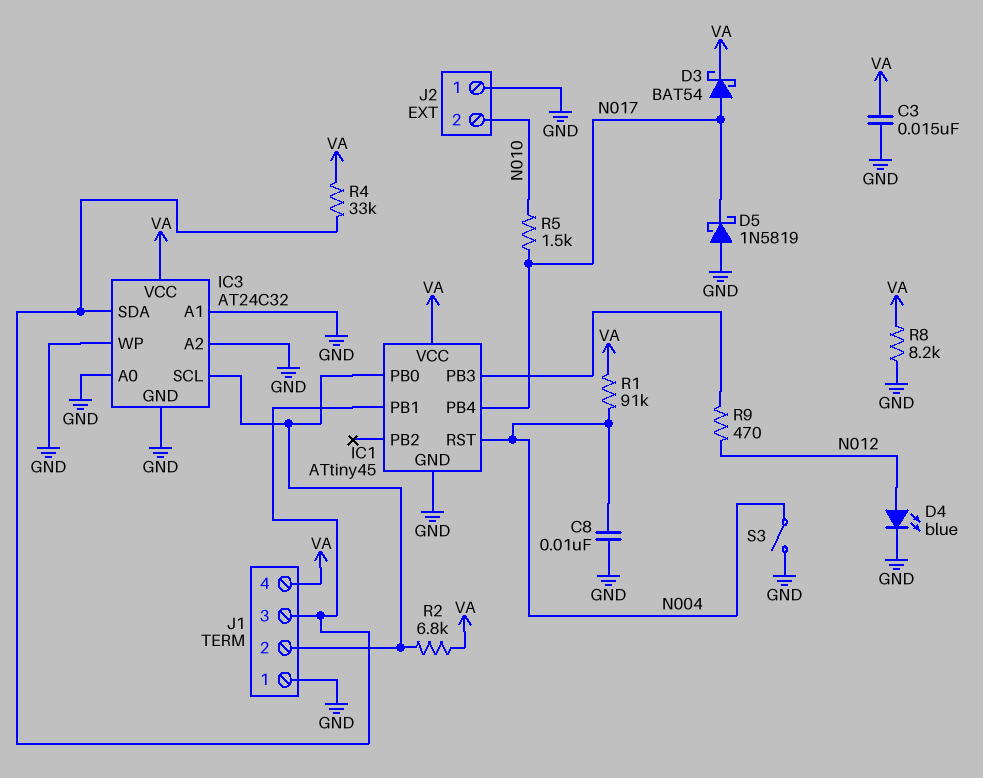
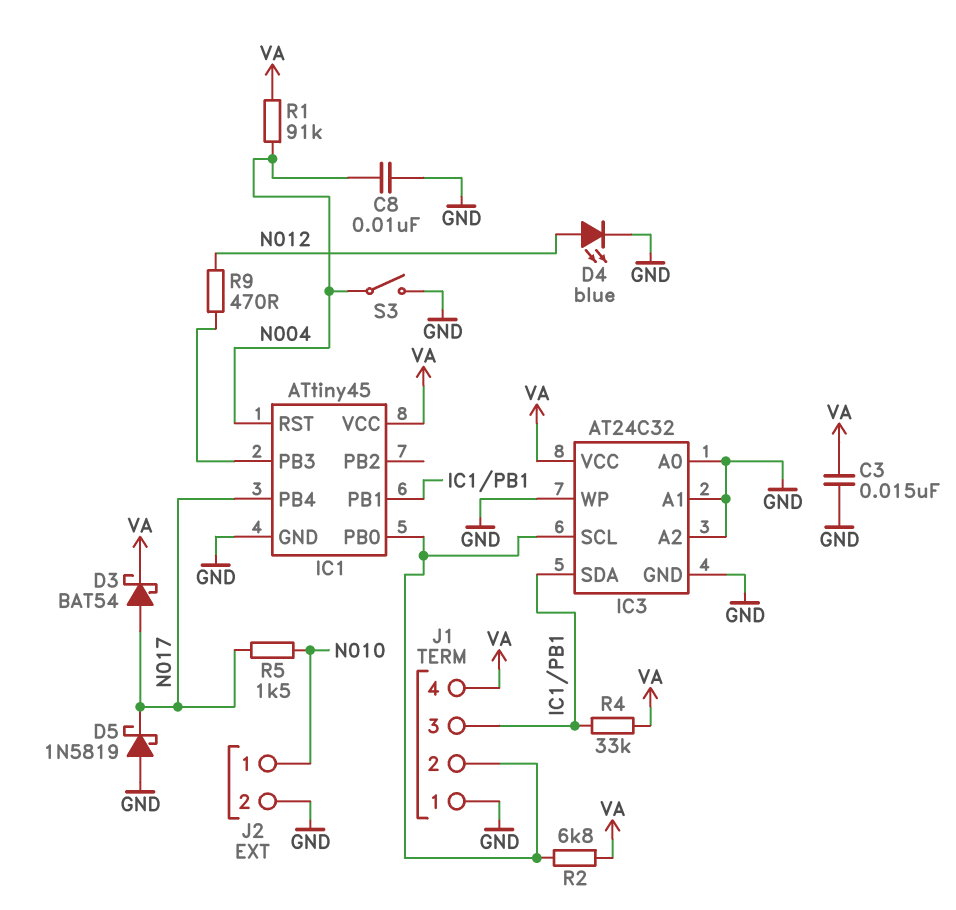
J2 pin 1: GND -> N010
J2 pin 2: N010 -> GND
R8: 8.2k (GND, VA) -> none

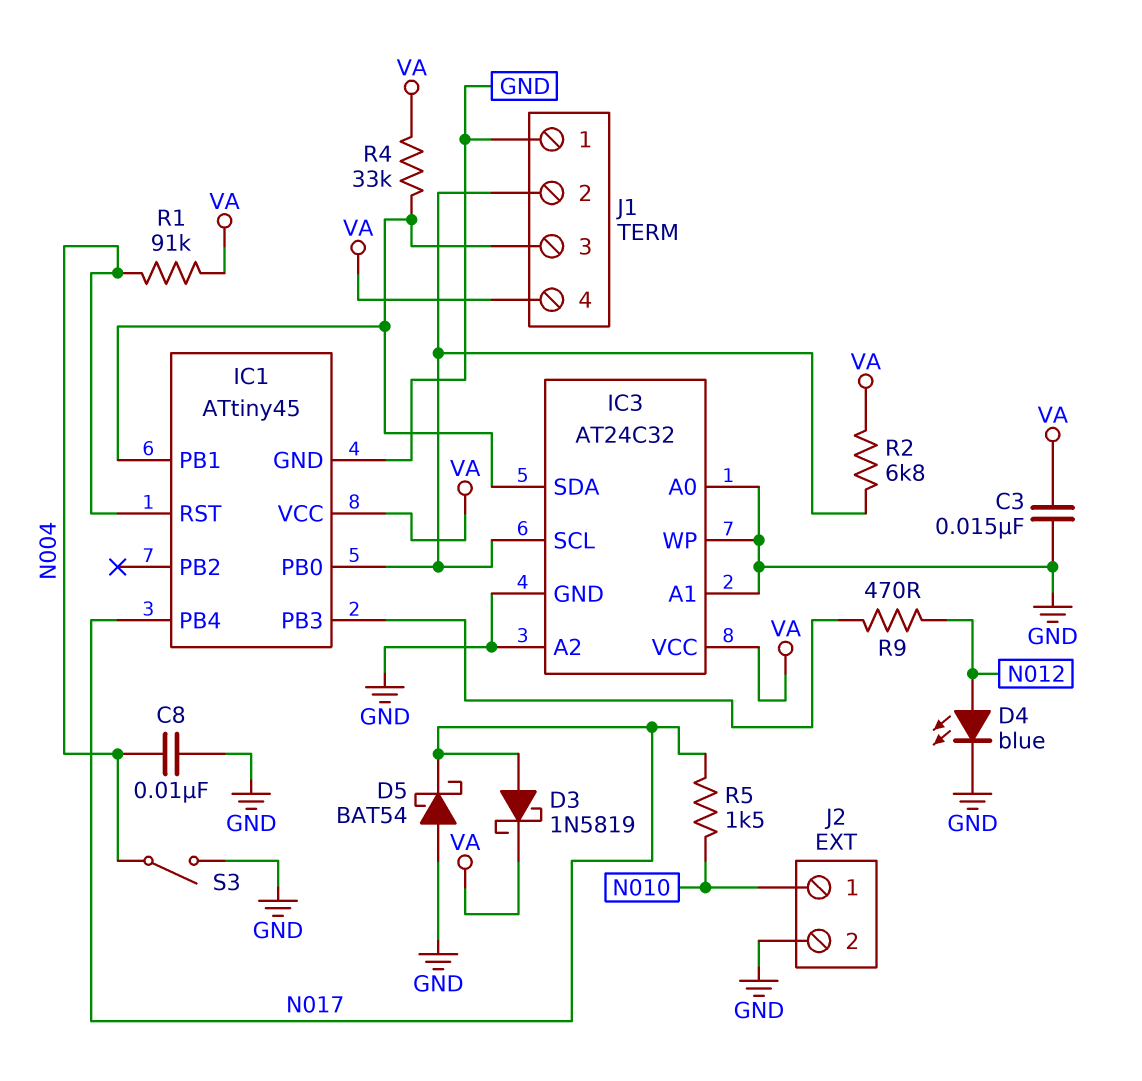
D3: schottky BAT54 (A N017, K VA) -> schottky 1N5819 (A N017, K VA)
D5: schottky 1N5819 (A GND, K N017) -> schottky BAT54 (A GND, K N017)

